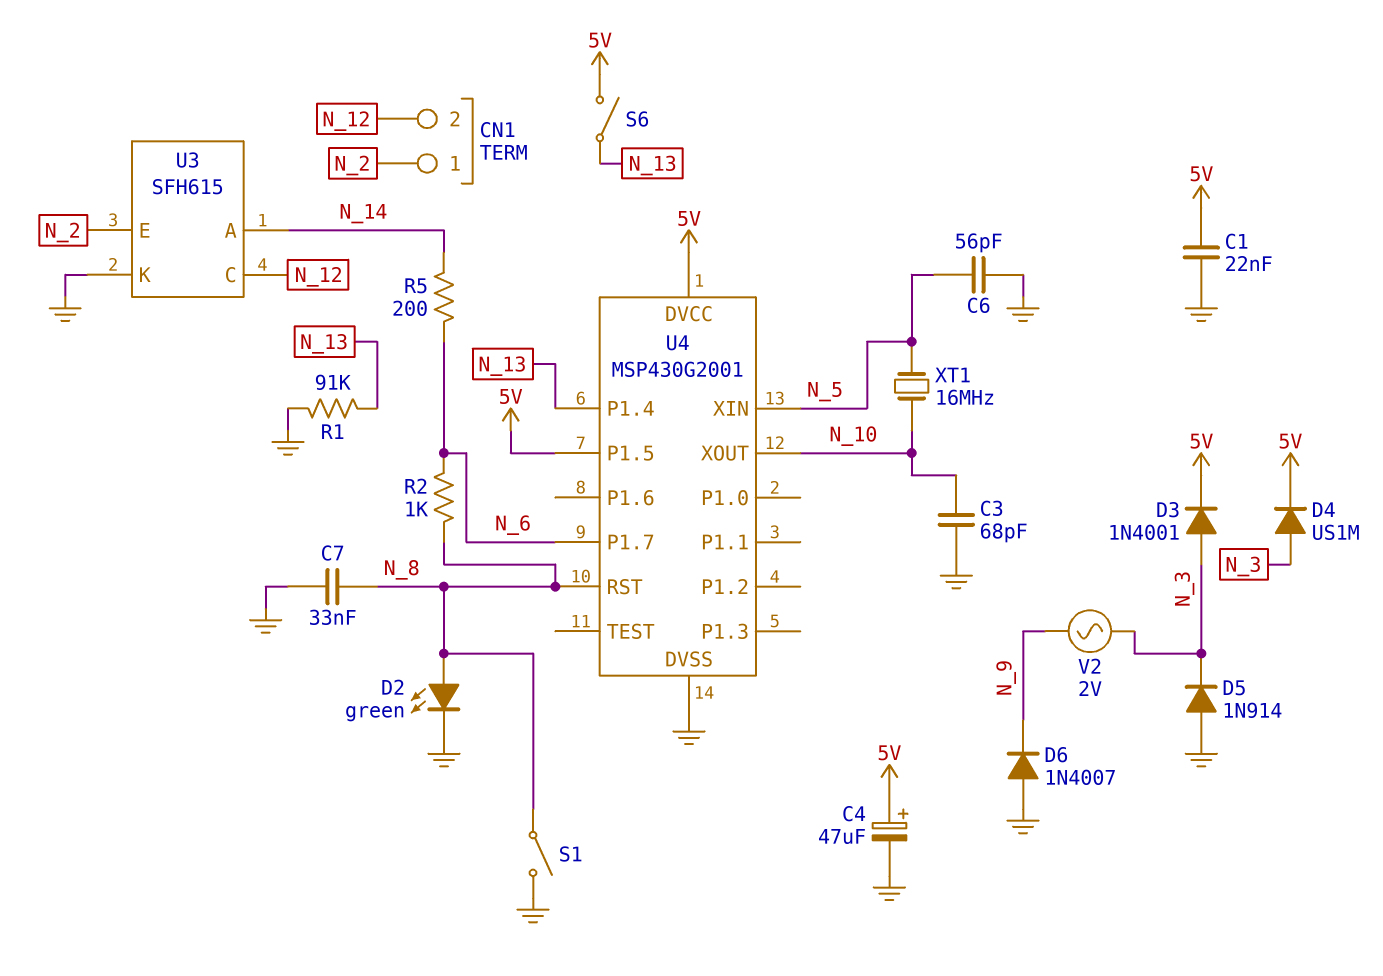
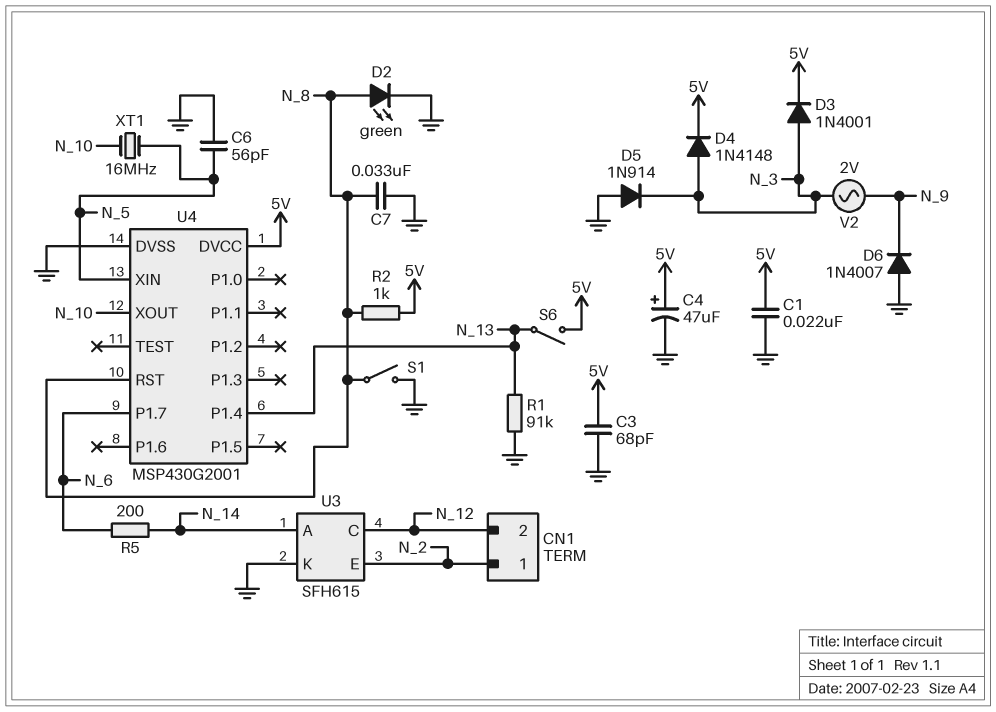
C3: 68pF (GND, N_10) -> 68pF (5V, GND)
D4: diode US1M (A N_3, K 5V) -> diode 1N4148 (A N_3, K 5V)
R2: 1k (N_6, N_8) -> 1k (5V, N_8)
U4 pin P1.5: 5V -> none

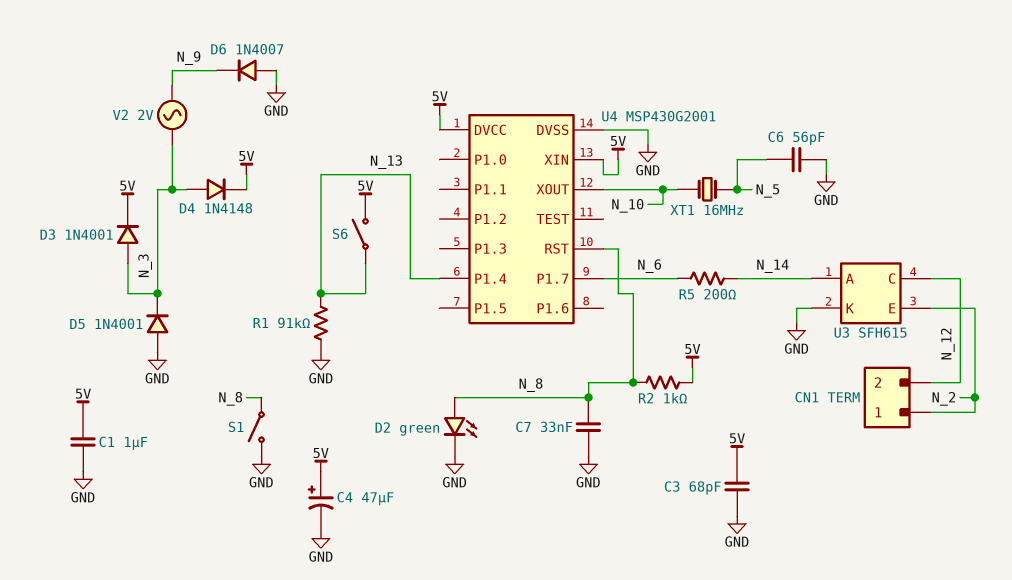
C1: 22nF (5V, GND) -> 1uF (5V, GND)
D5: diode 1N914 (A GND, K N_3) -> diode 1N4001 (A GND, K N_3)
U4 pin XIN: N_5 -> 5V

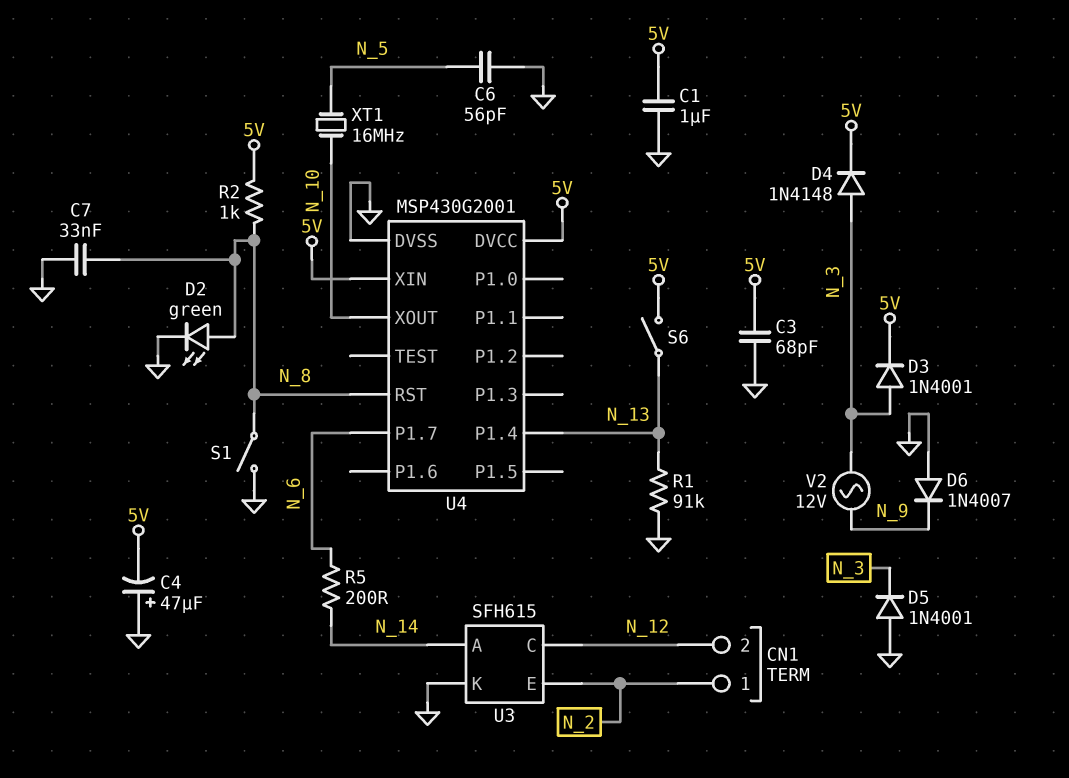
C4: 47uF (plus 5V, minus GND) -> 47uF (plus GND, minus 5V)
V2: AC 2V (N_3, N_9) -> AC 12V (N_3, N_9)

